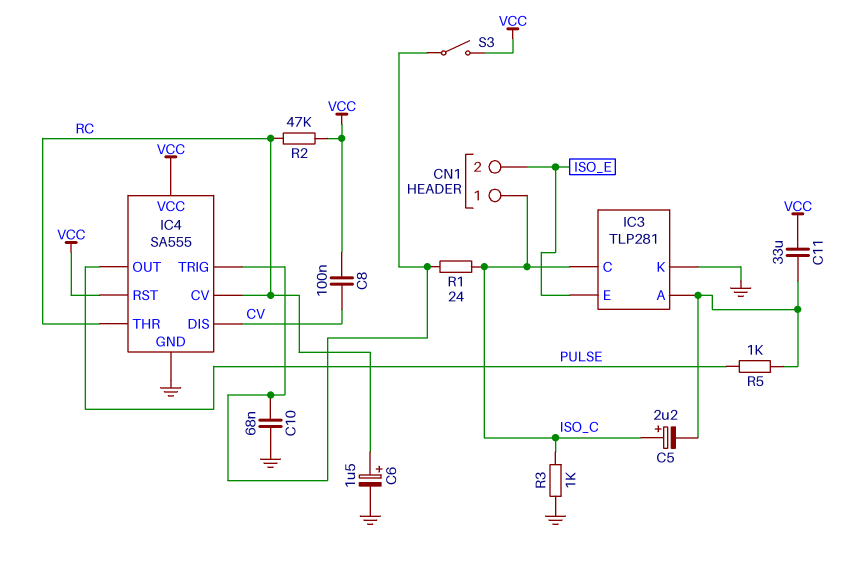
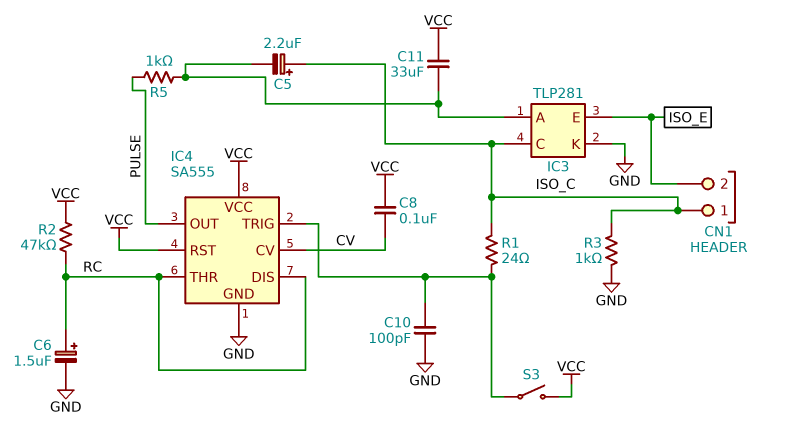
C10: 68nF (GND, IC4/TRIG) -> 100pF (GND, IC4/TRIG)
IC4 pin CV: RC -> CV
IC4 pin DIS: CV -> RC

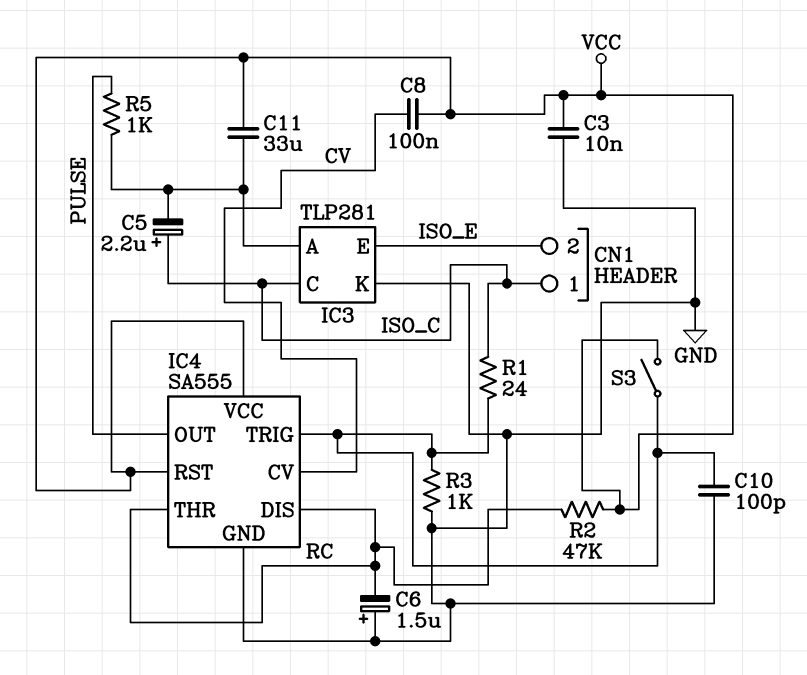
C3: none -> 10nF (GND, VCC)
C6: 1.5uF (plus RC, minus GND) -> 1.5uF (plus GND, minus RC)
R3: 1k (GND, ISO_C) -> 1k (GND, IC4/TRIG)

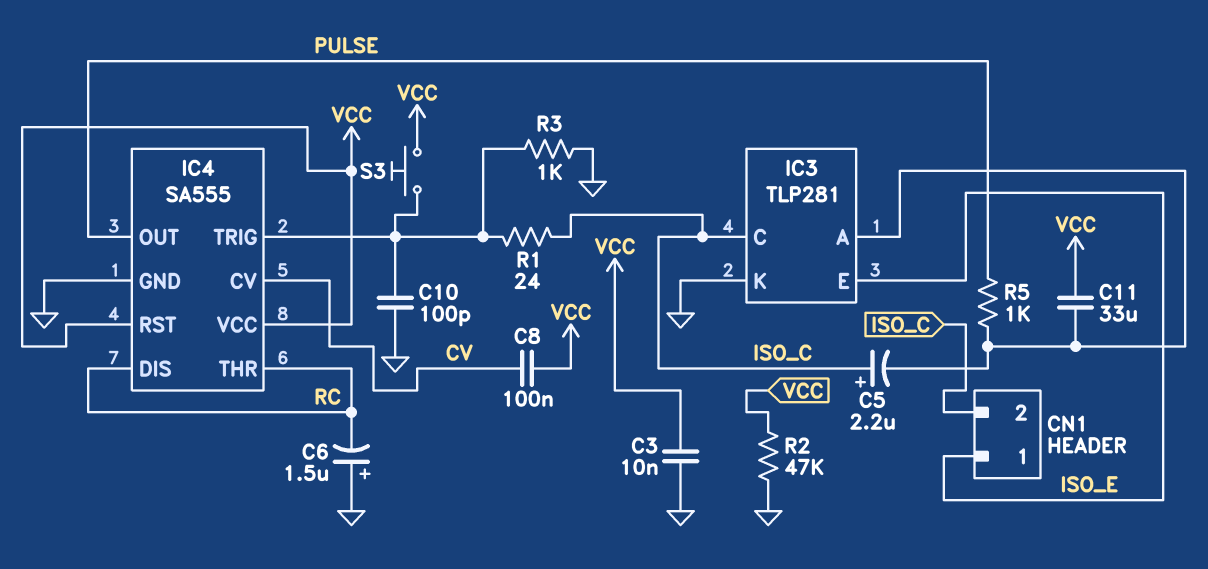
CN1 pin 1: ISO_C -> ISO_E
CN1 pin 2: ISO_E -> ISO_C
R2: 47k (RC, VCC) -> 47k (GND, VCC)
S3: switch (IC4/TRIG, VCC) -> button (IC4/TRIG, VCC)

